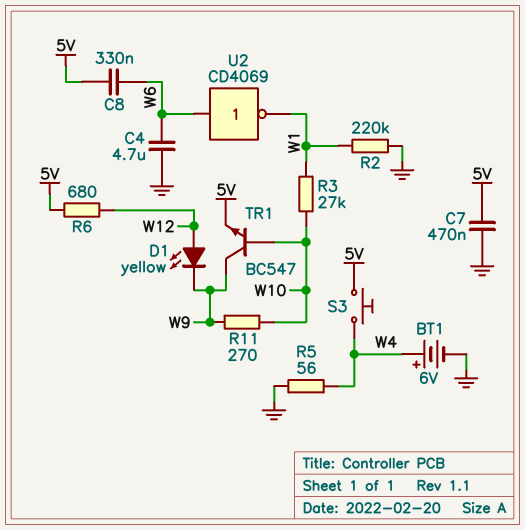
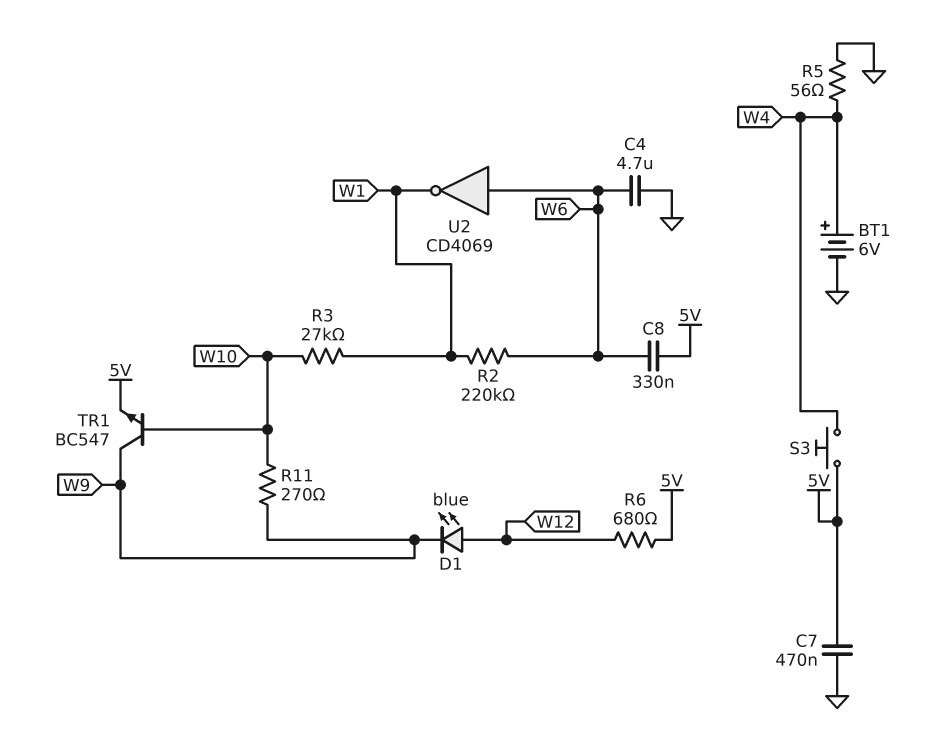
D1: LED yellow (A W12, K W9) -> LED blue (A W12, K W9)
R2: 220k (GND, W1) -> 220k (W1, W6)

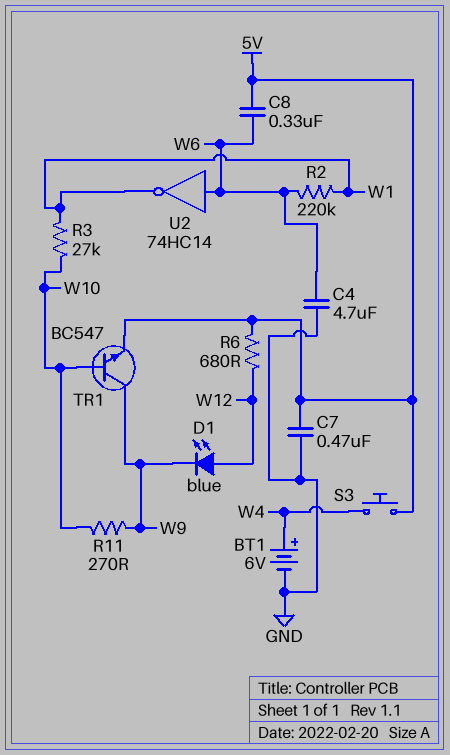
R5: 56 (GND, W4) -> none
U2: NOT CD4069 (in W6, out W1) -> NOT 74HC14 (in W6, out W1)

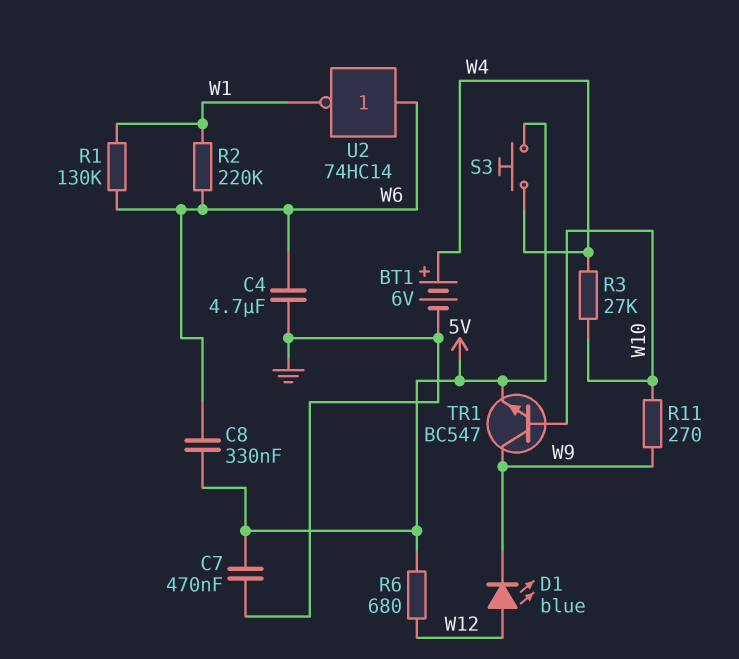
R1: none -> 130k (W1, W6)
R3: 27k (W1, W10) -> 27k (W4, W10)

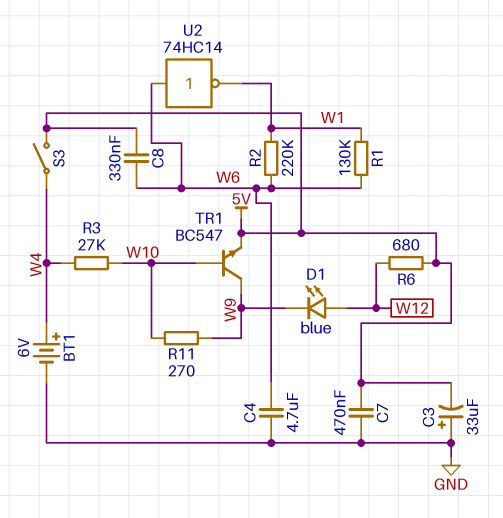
C3: none -> 33uF (plus GND, minus 5V)
S3: button (5V, W4) -> switch (5V, W4)

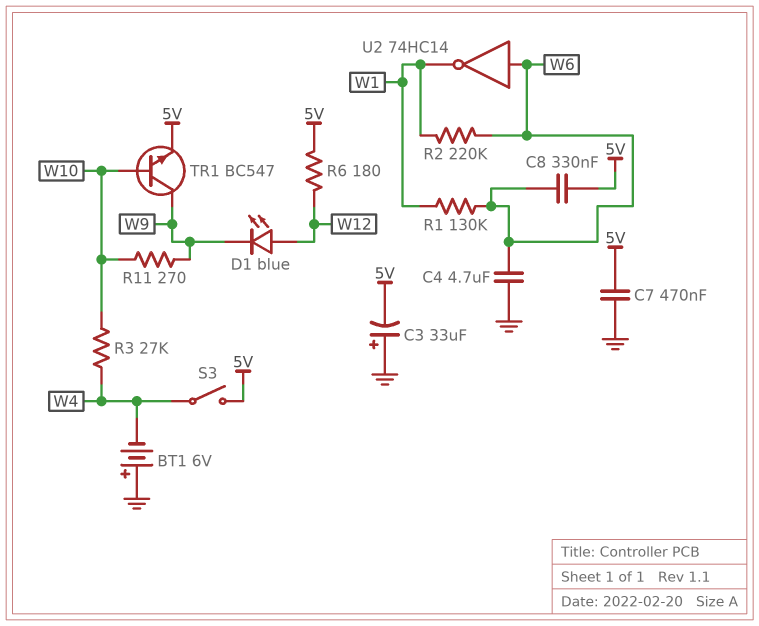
BT1: 6V (plus W4, minus GND) -> 6V (plus GND, minus W4)
R6: 680 (5V, W12) -> 180 (5V, W12)

